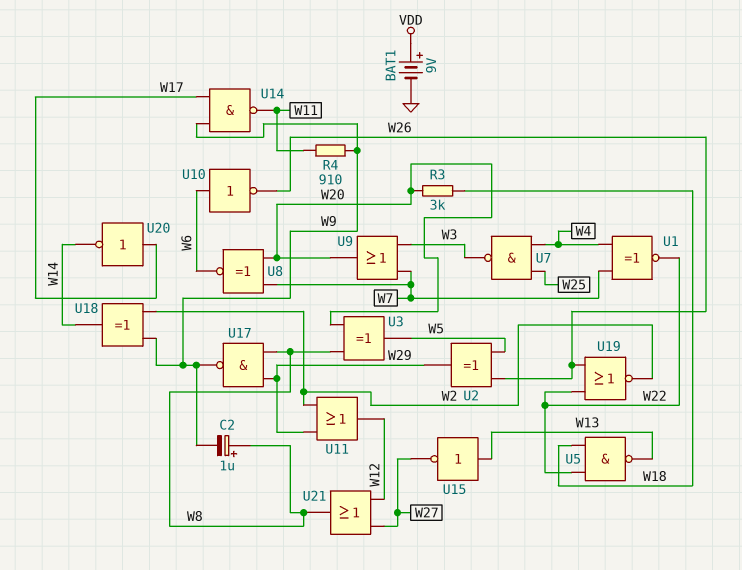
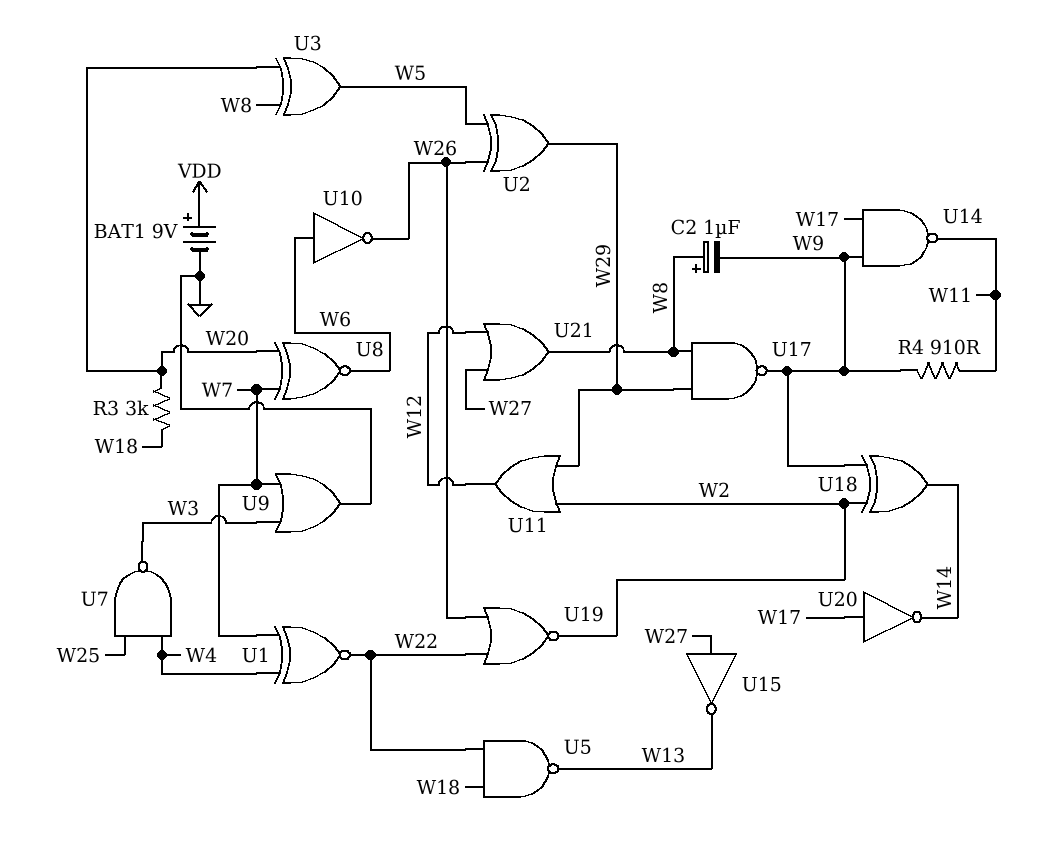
U9: OR (in W3, in W7, out W20) -> OR (in W3, in W7, out GND)
U15: NOT (in W13, out W27) -> NOT (in W27, out W13)

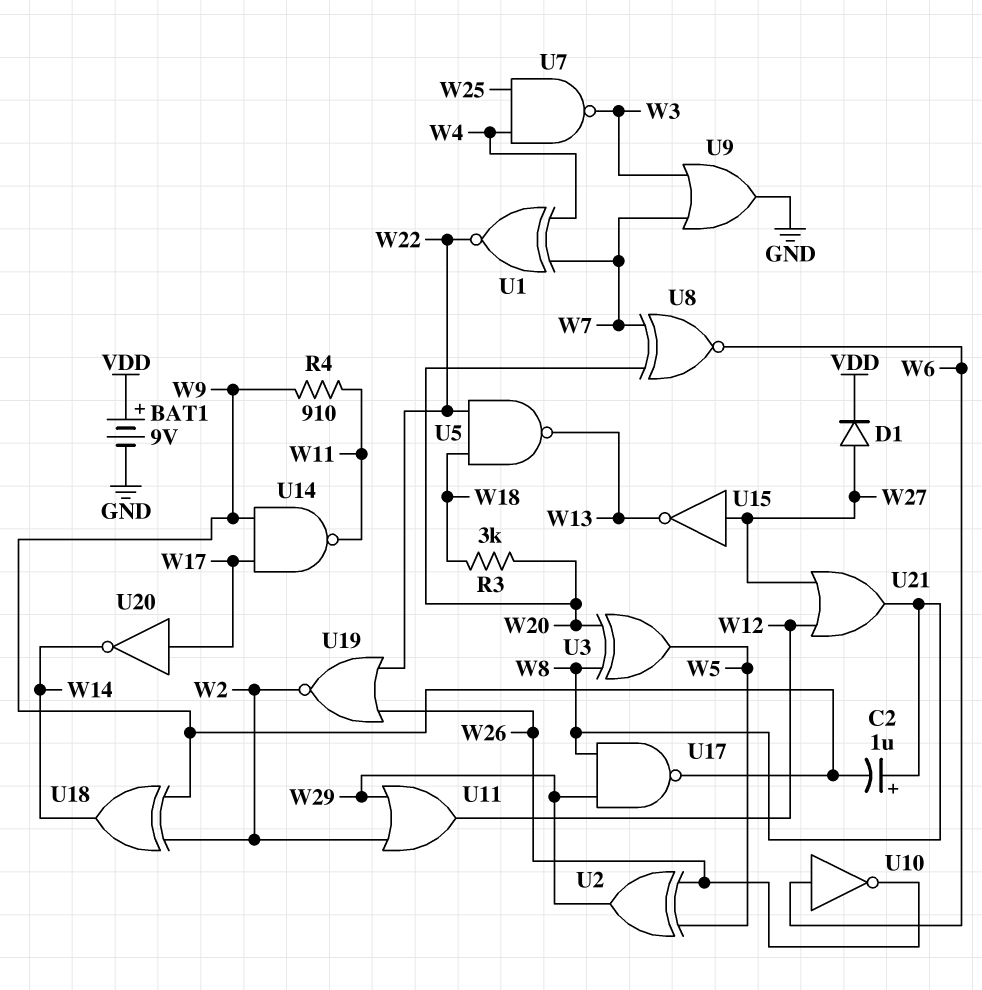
D1: none -> diode (A W27, K VDD)

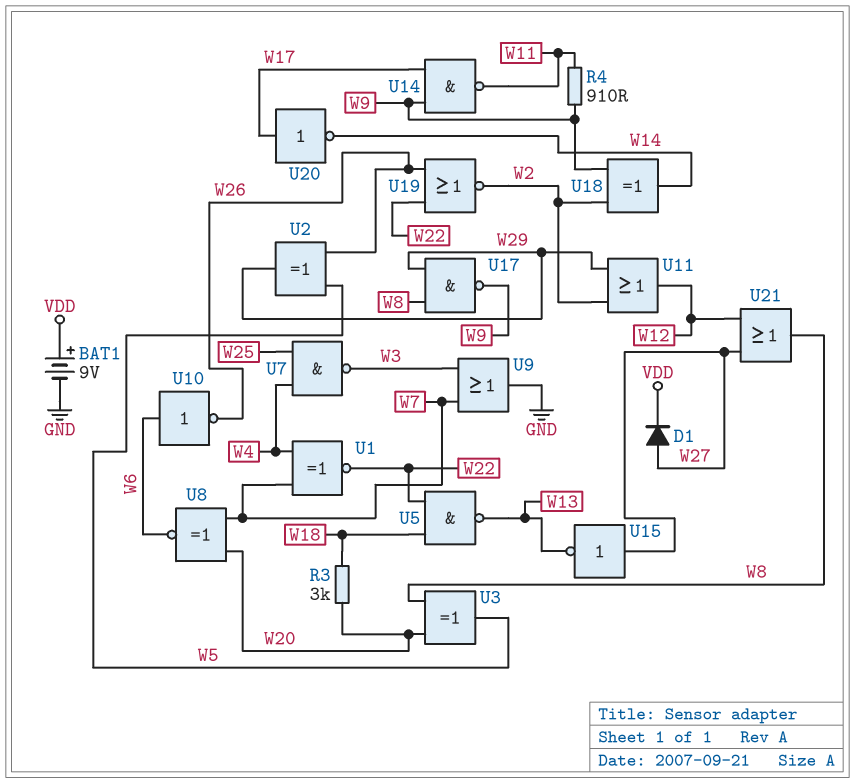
C2: 1uF (plus W8, minus W9) -> none

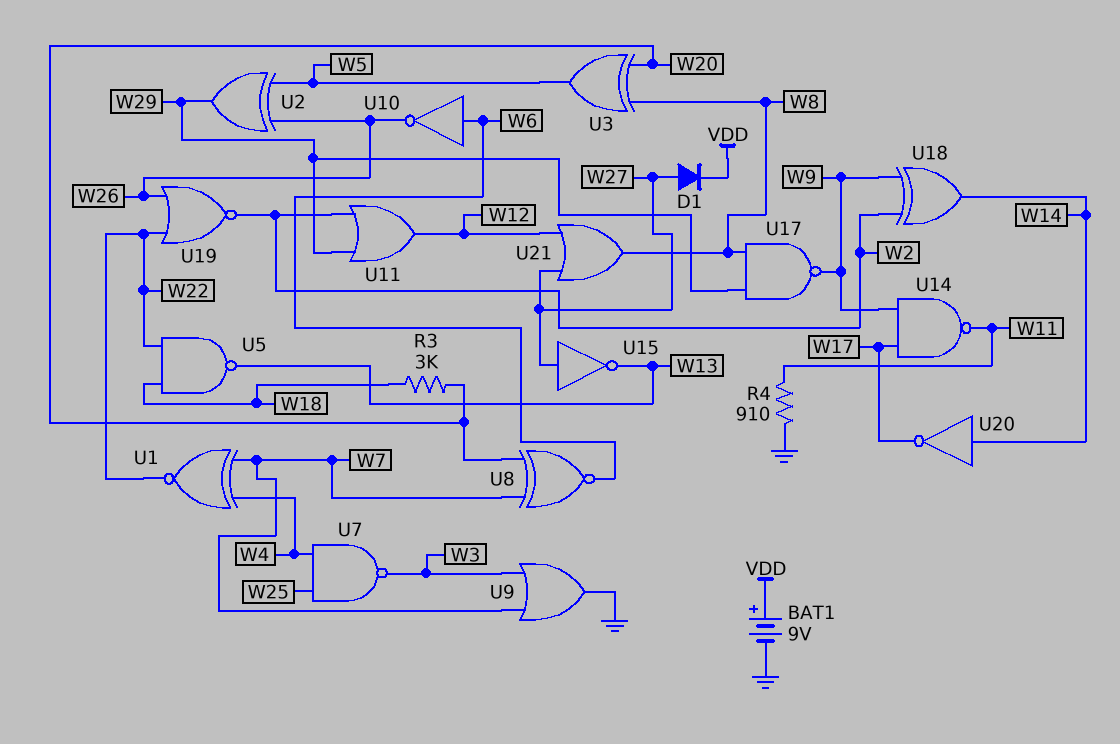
R4: 910 (W9, W11) -> 910 (GND, W11)
U20: NOT (in W17, out W14) -> NOT (in W14, out W17)

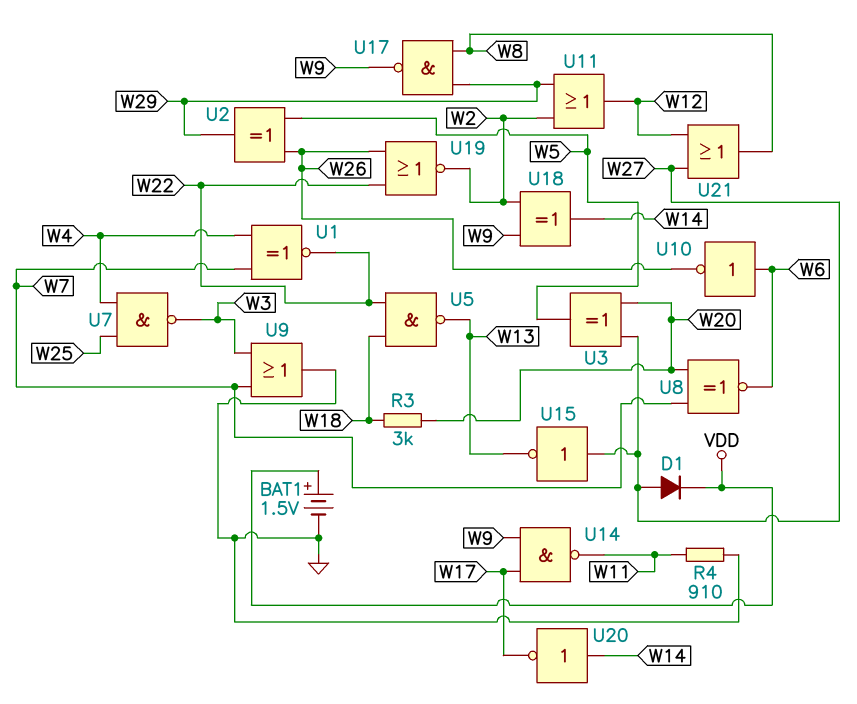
BAT1: 9V (plus VDD, minus GND) -> 1.5V (plus VDD, minus GND)
U3: XOR (in W8, in W20, out W5) -> XOR (in W20, in W27, out W5)

